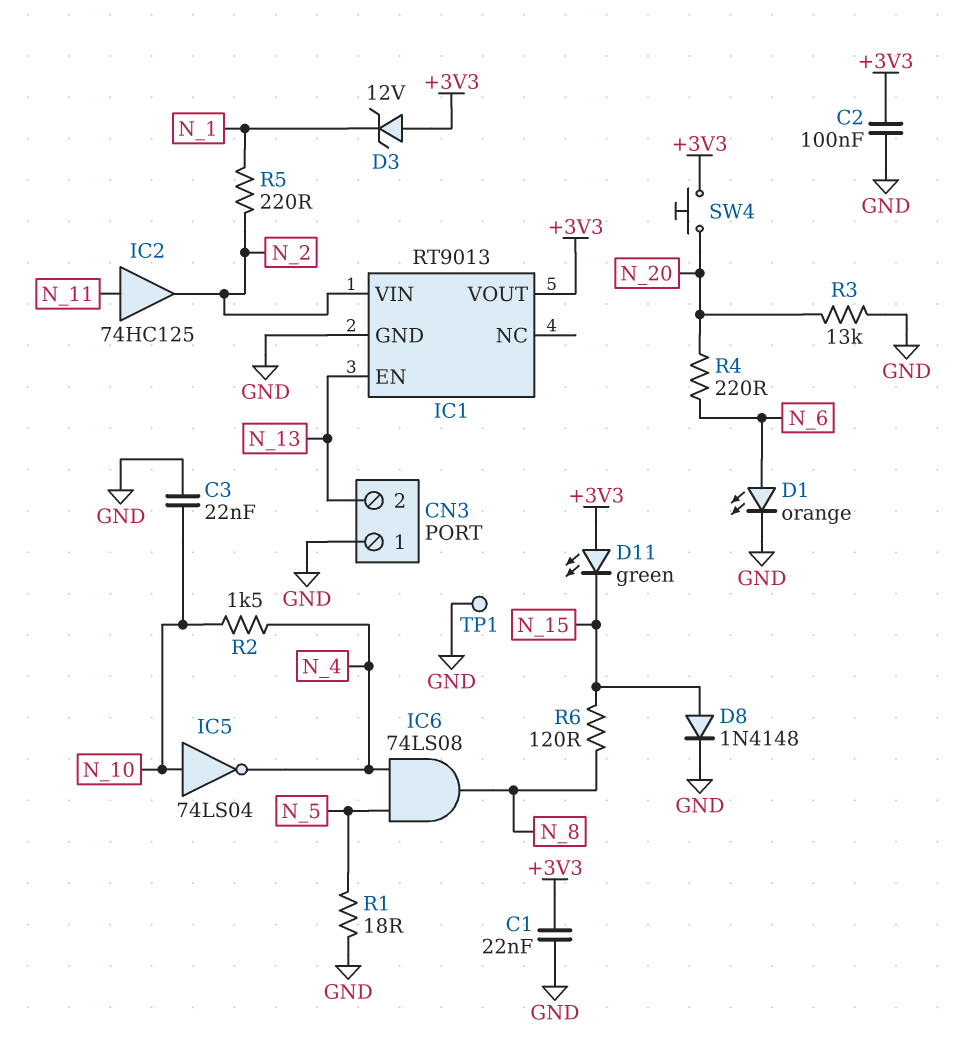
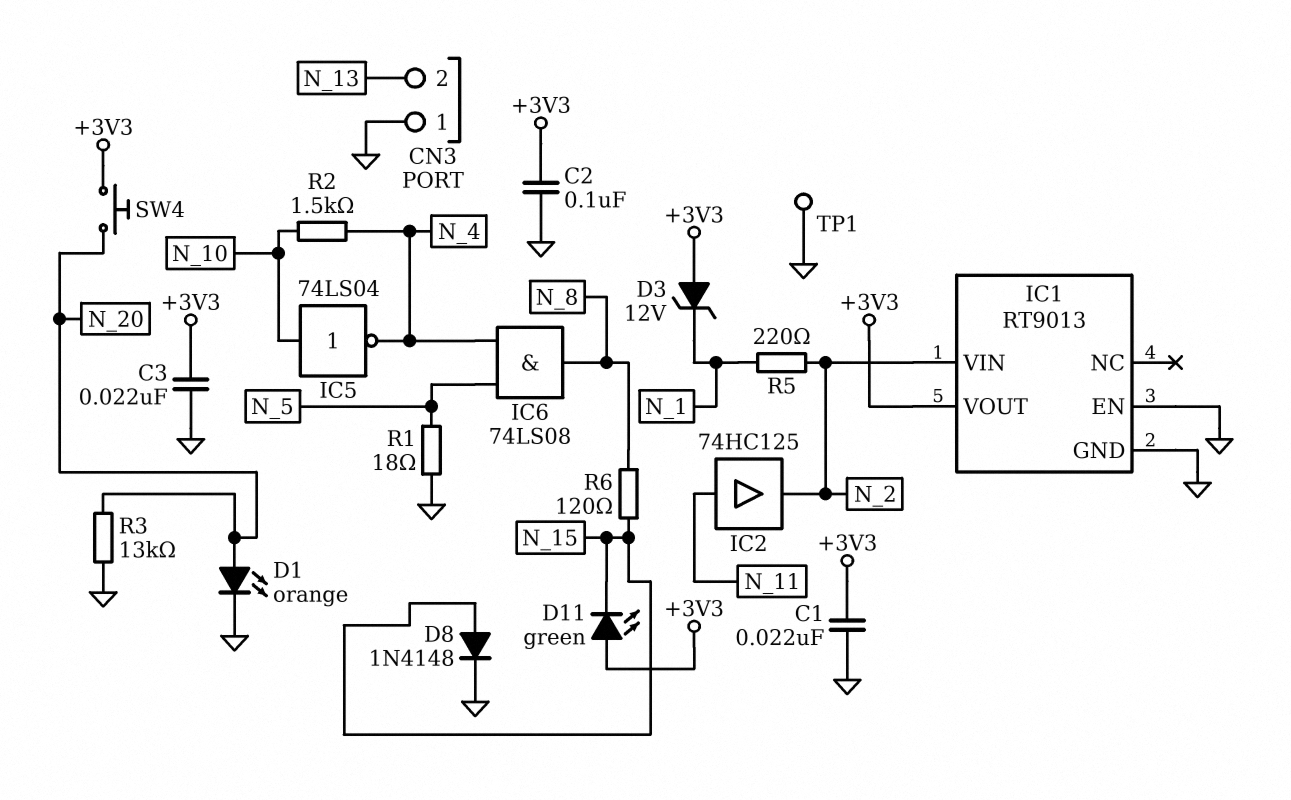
C3: 22nF (GND, N_10) -> 22nF (+3V3, GND)
D1: LED orange (A N_6, K GND) -> LED orange (A N_20, K GND)
IC1 pin EN: N_13 -> GND
R4: 220 (N_6, N_20) -> none

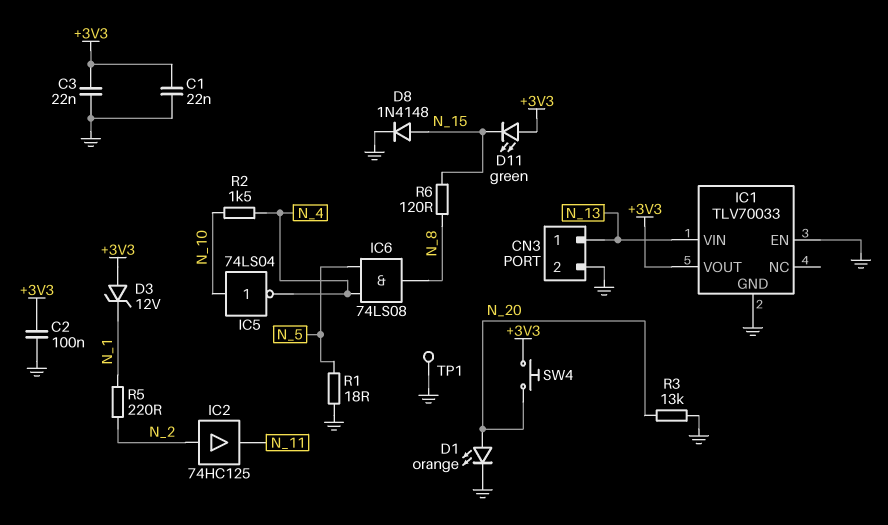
CN3 pin 1: GND -> N_13
CN3 pin 2: N_13 -> GND
IC1: RT9013 -> TLV70033
IC1 pin VIN: N_2 -> N_13
IC2: buffer 74HC125 (in N_11, out N_2) -> buffer 74HC125 (in N_2, out N_11)

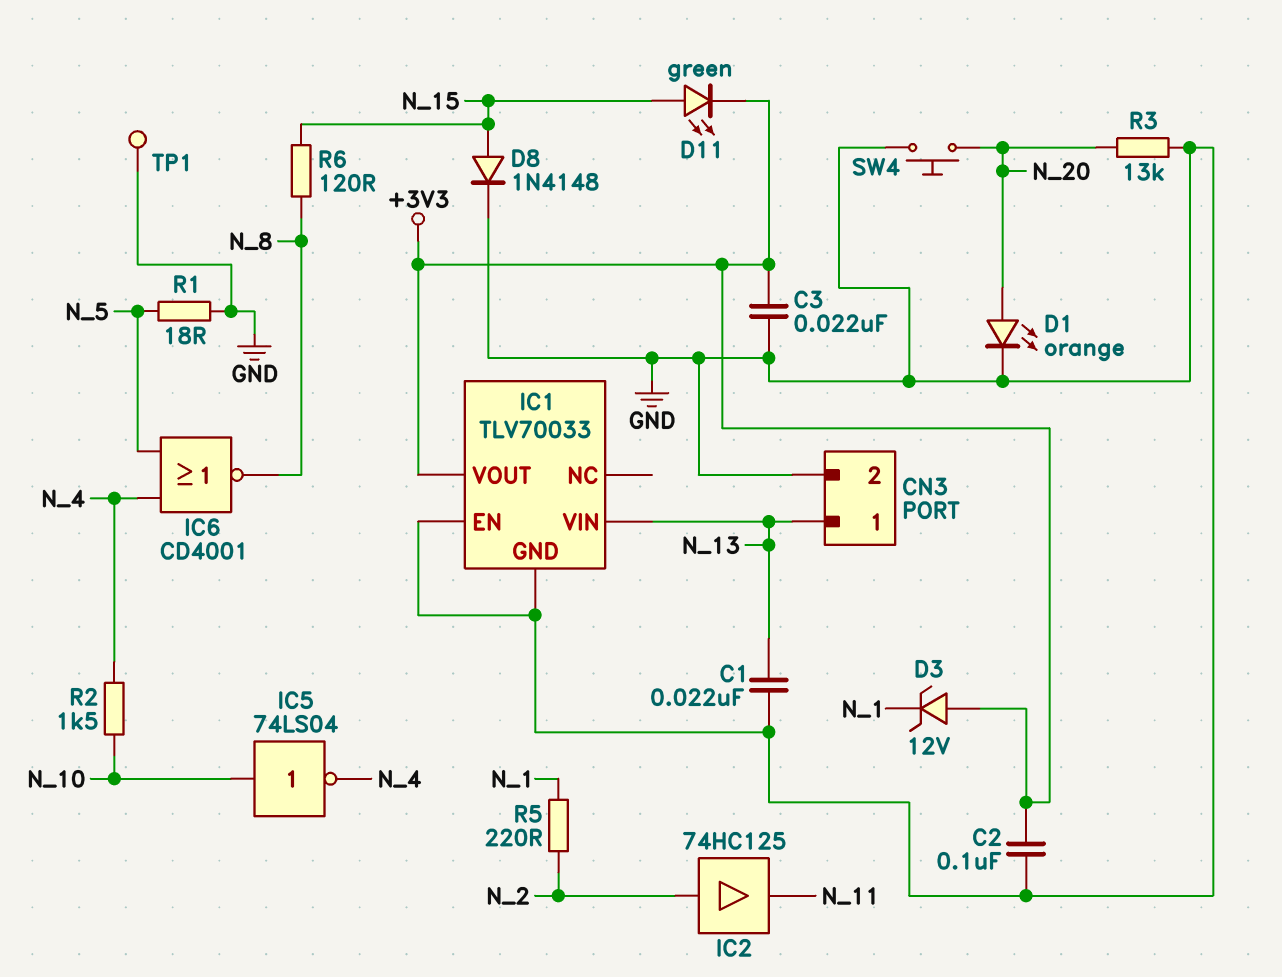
C1: 22nF (+3V3, GND) -> 22nF (GND, N_13)
D11: LED green (A +3V3, K N_15) -> LED green (A N_15, K +3V3)
IC6: AND 74LS08 (in N_4, in N_5, out N_8) -> NOR CD4001 (in N_4, in N_5, out N_8)
SW4: button (+3V3, N_20) -> button (GND, N_20)

